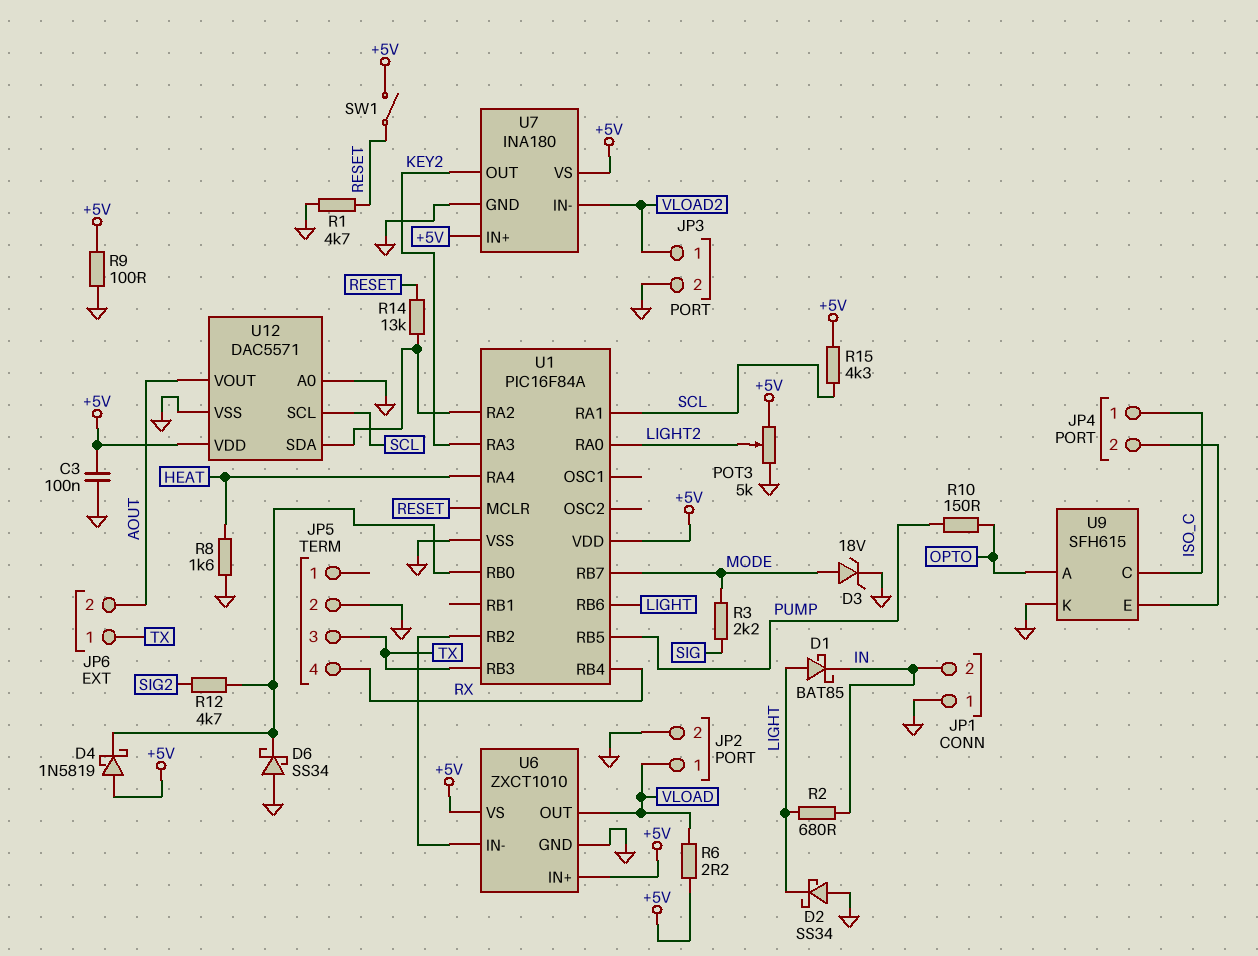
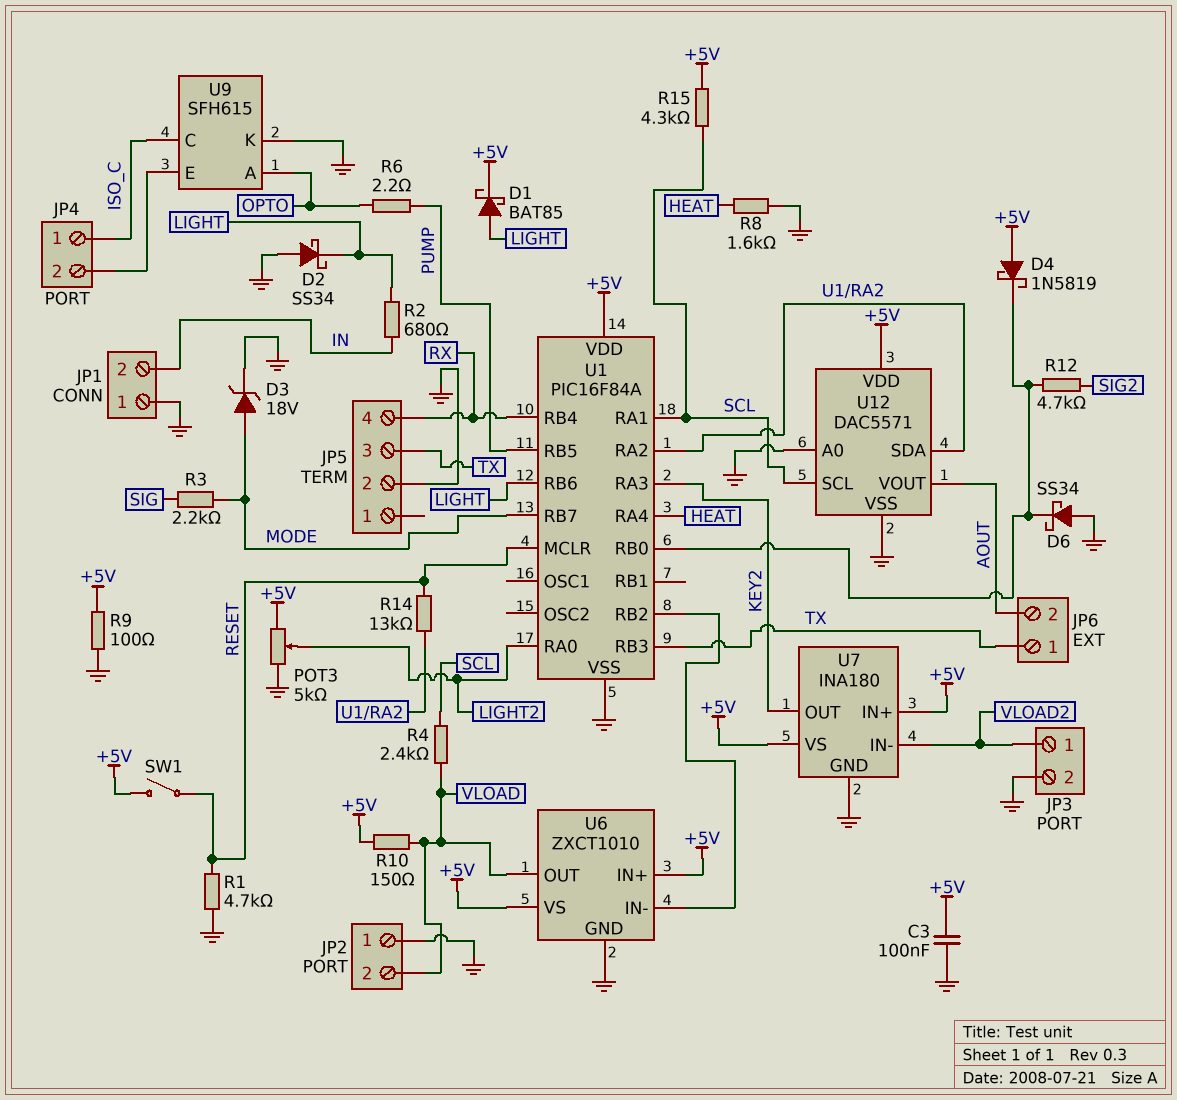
D1: schottky BAT85 (A LIGHT, K IN) -> schottky BAT85 (A LIGHT, K +5V)
JP2 pin 1: VLOAD -> GND
JP2 pin 2: GND -> VLOAD
R4: none -> 2.4k (SCL, VLOAD)
R6: 2.2 (+5V, VLOAD) -> 2.2 (OPTO, PUMP)
R10: 150 (OPTO, PUMP) -> 150 (+5V, VLOAD)

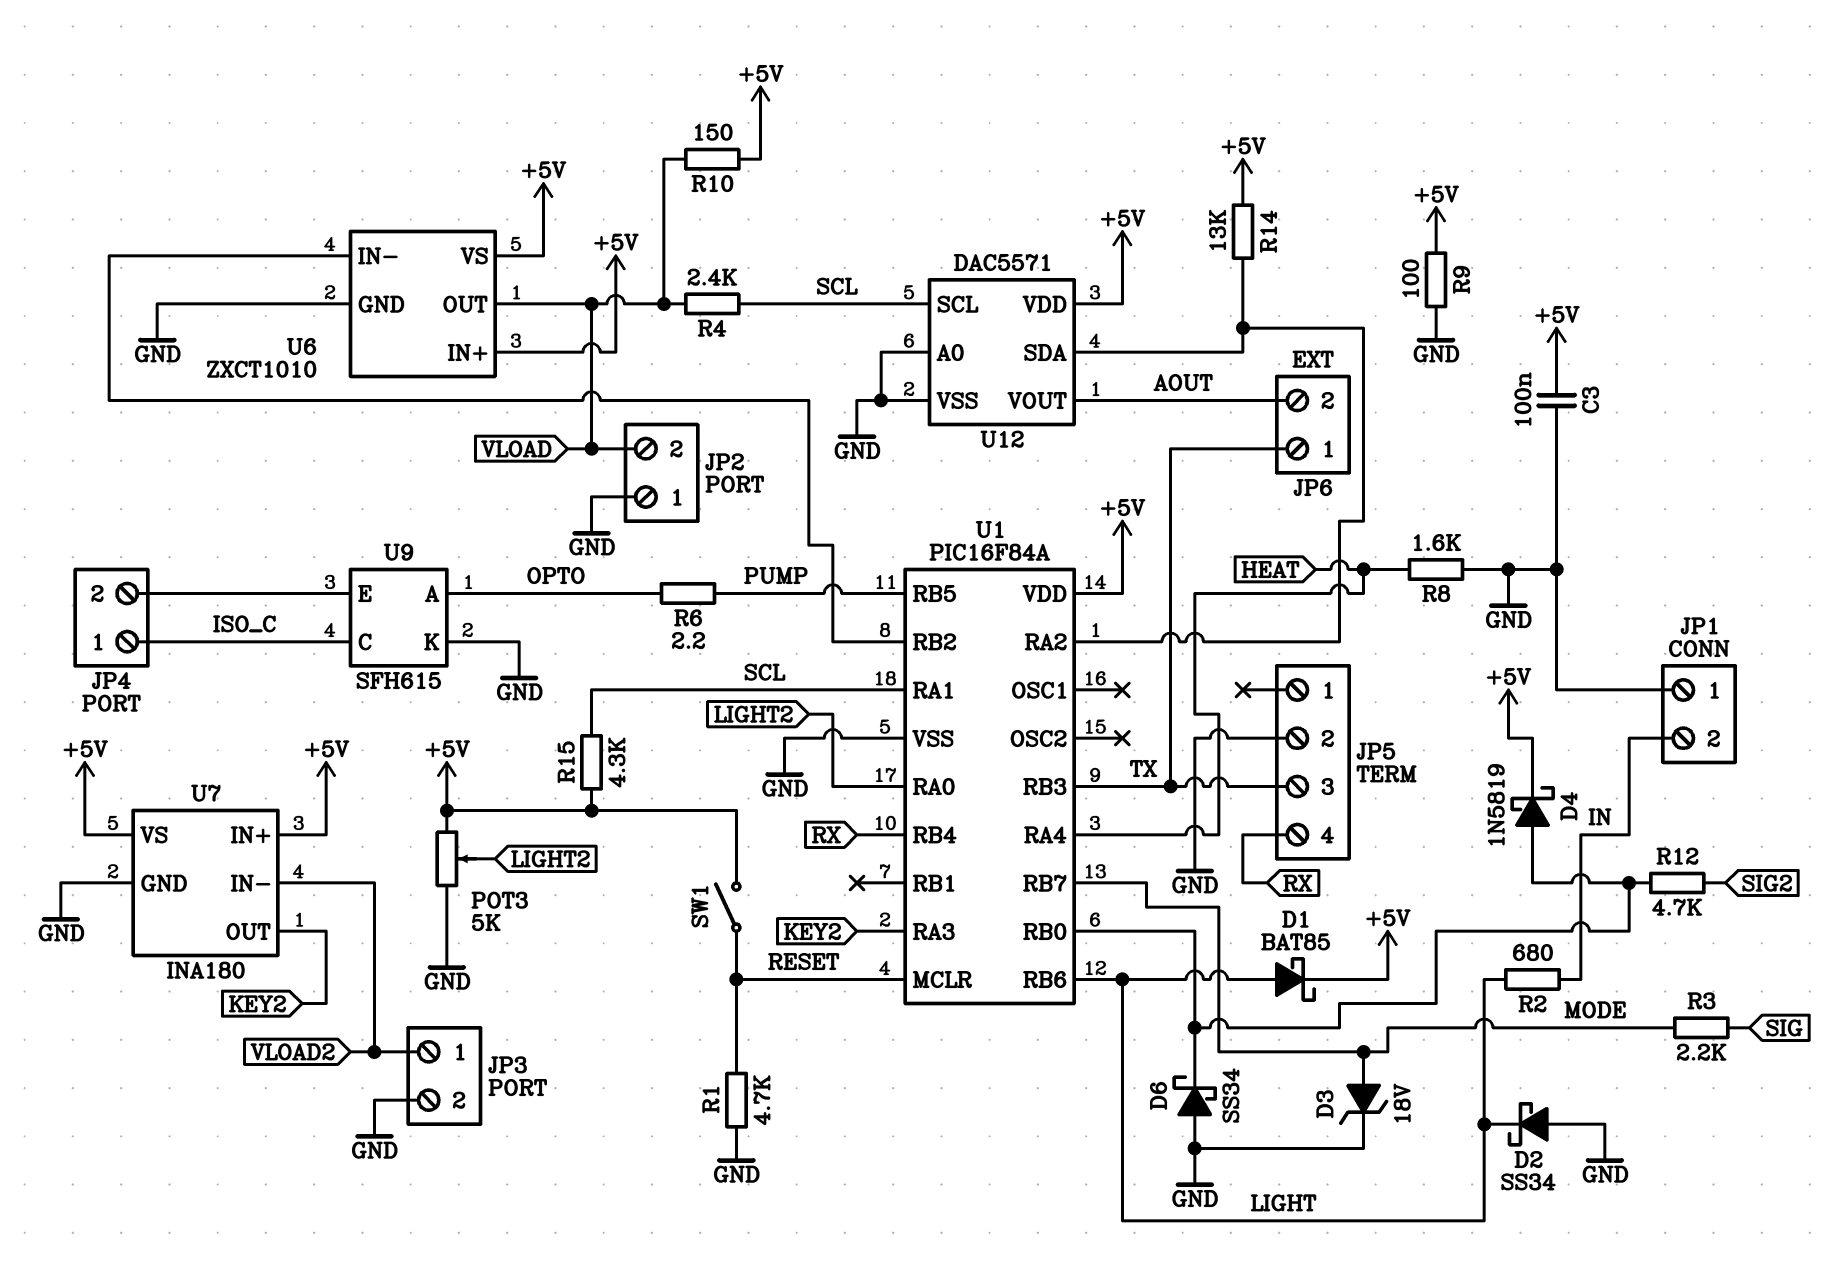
D4: schottky 1N5819 (A +5V, K U1/RB0) -> schottky 1N5819 (A U1/RB0, K +5V)
R14: 13k (RESET, U1/RA2) -> 13k (+5V, U1/RA2)

